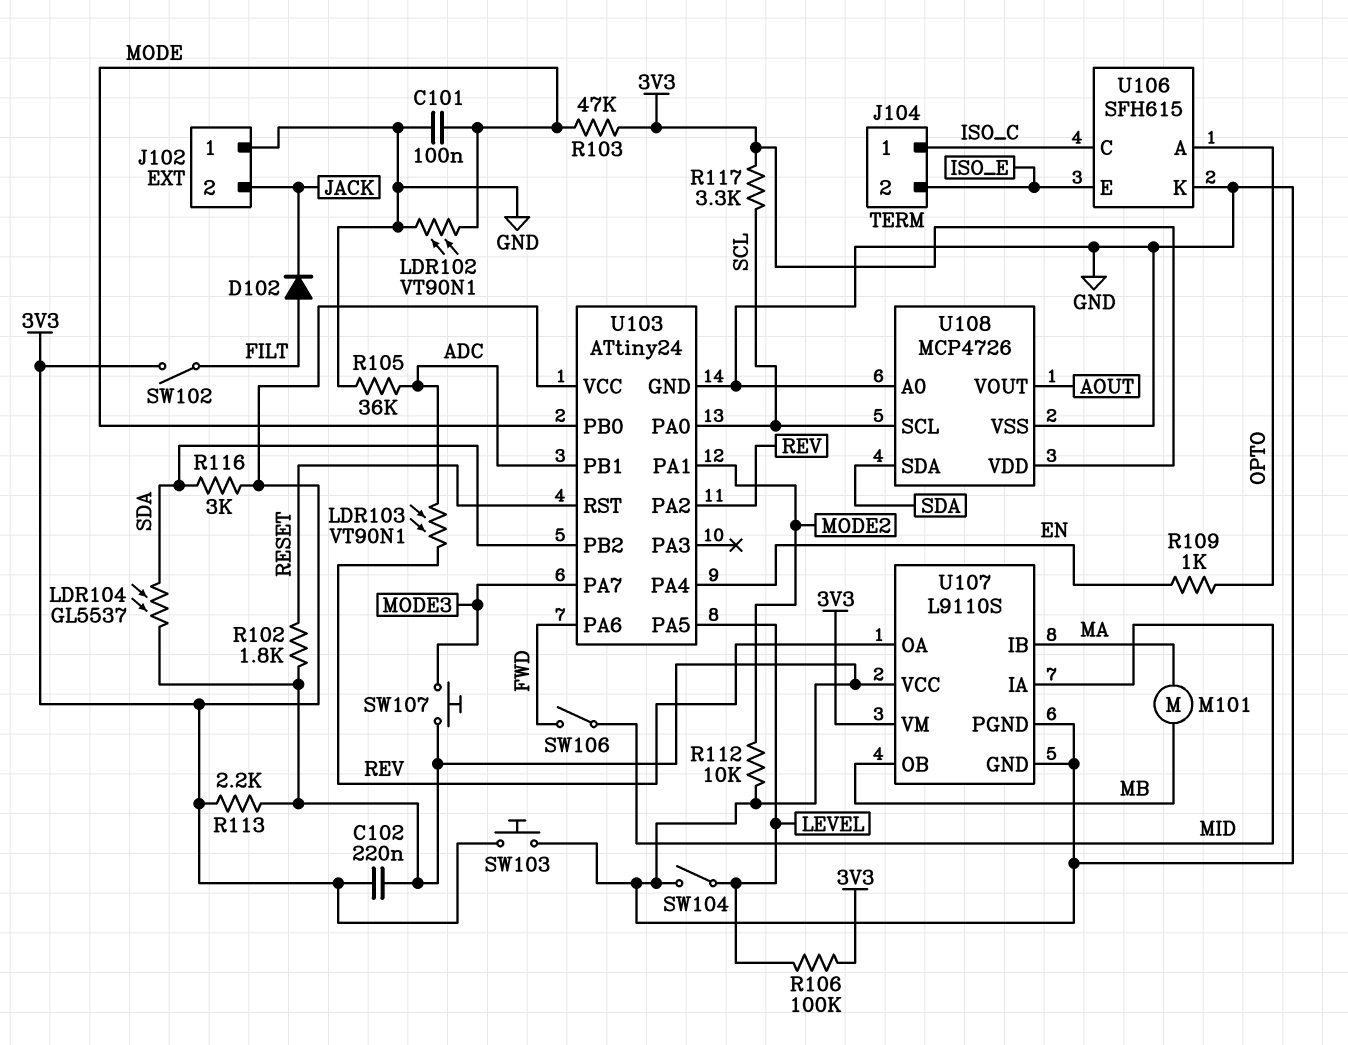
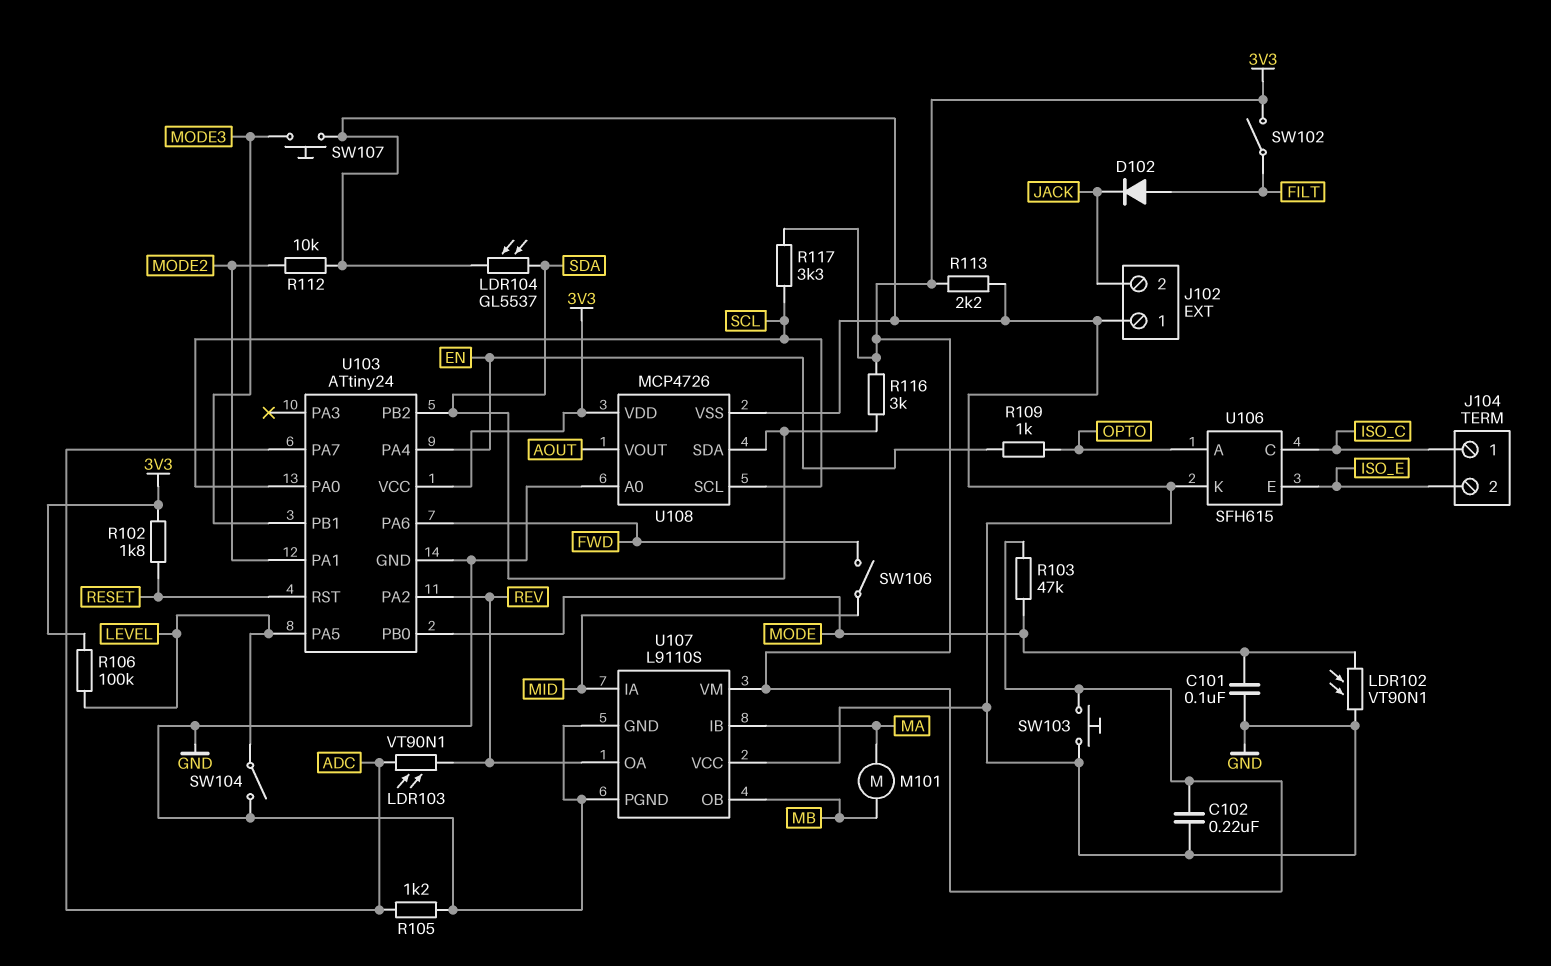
R102: 1.8k (GND, RESET) -> 1.8k (3V3, RESET)
R105: 36k (ADC, GND) -> 1.2k (ADC, GND)
U103 pin PA7: MODE3 -> ADC
U103 pin PB1: ADC -> MODE3

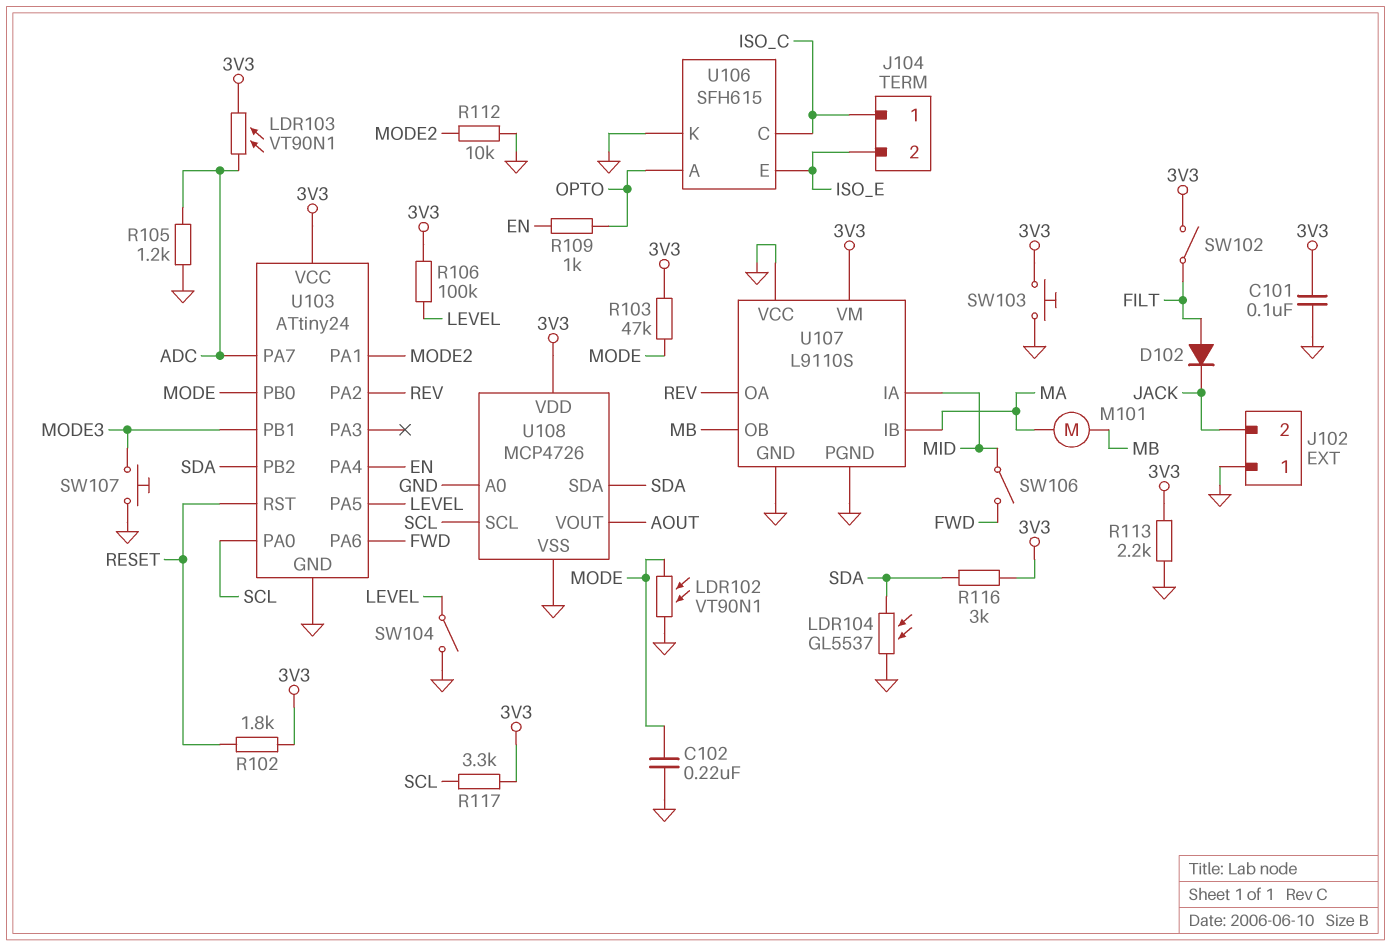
C101: 100nF (GND, MODE) -> 100nF (3V3, GND)
C102: 220nF (3V3, GND) -> 220nF (GND, MODE)
LDR103: VT90N1 (ADC, REV) -> VT90N1 (3V3, ADC)

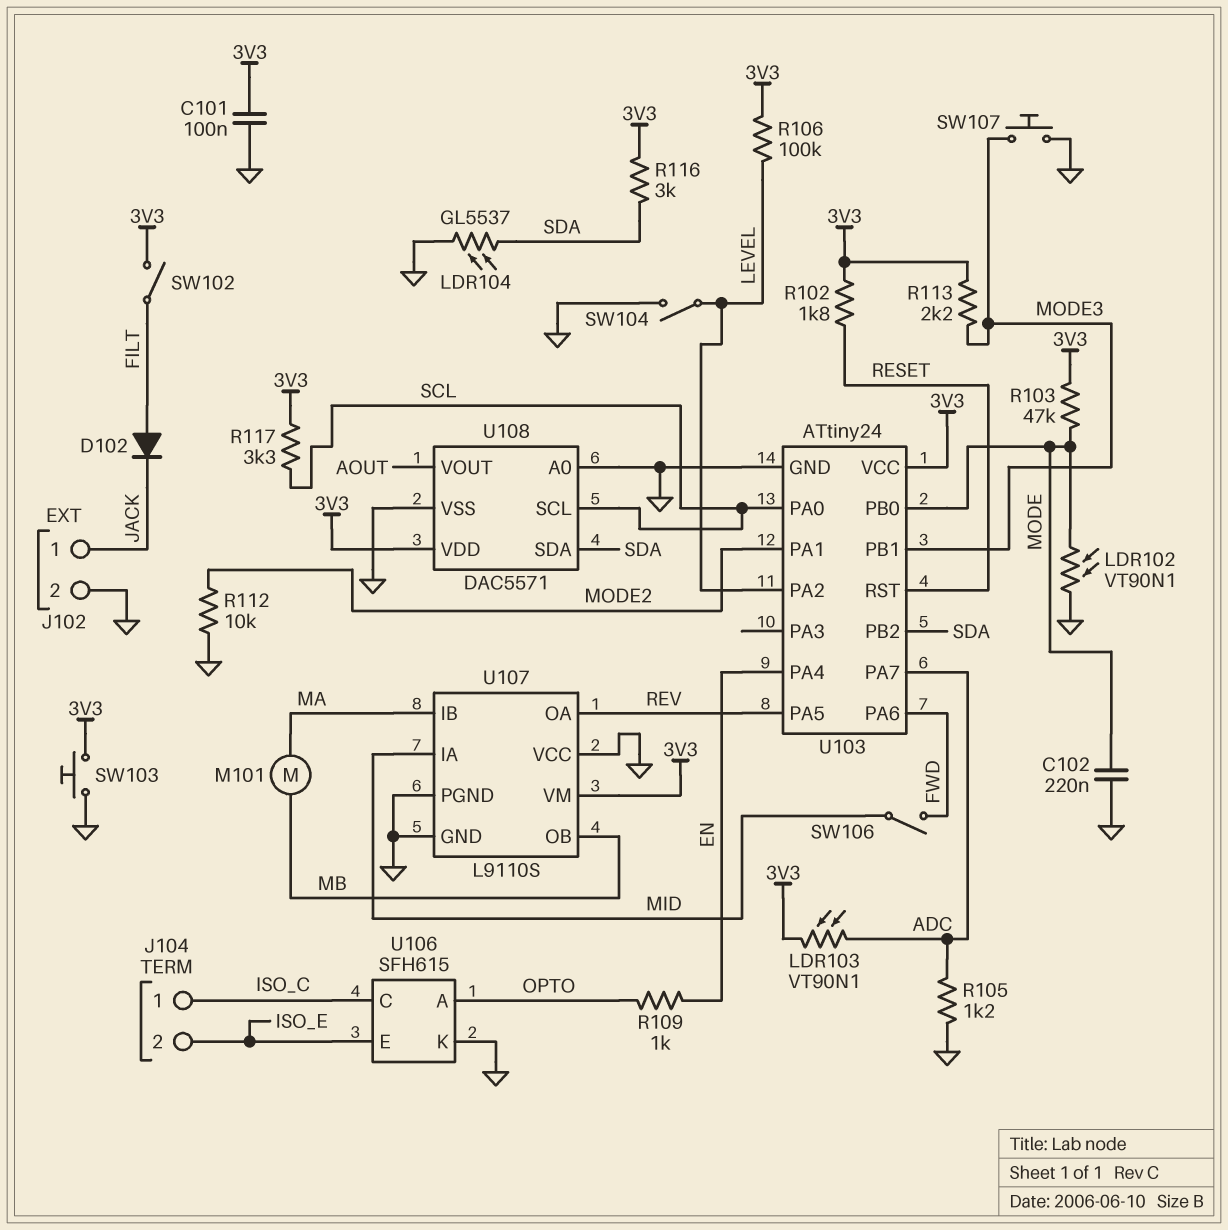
J102 pin 1: GND -> JACK
J102 pin 2: JACK -> GND
R113: 2.2k (3V3, GND) -> 2.2k (3V3, MODE3)
U103 pin PA2: REV -> LEVEL
U103 pin PA5: LEVEL -> REV
U108: MCP4726 -> DAC5571

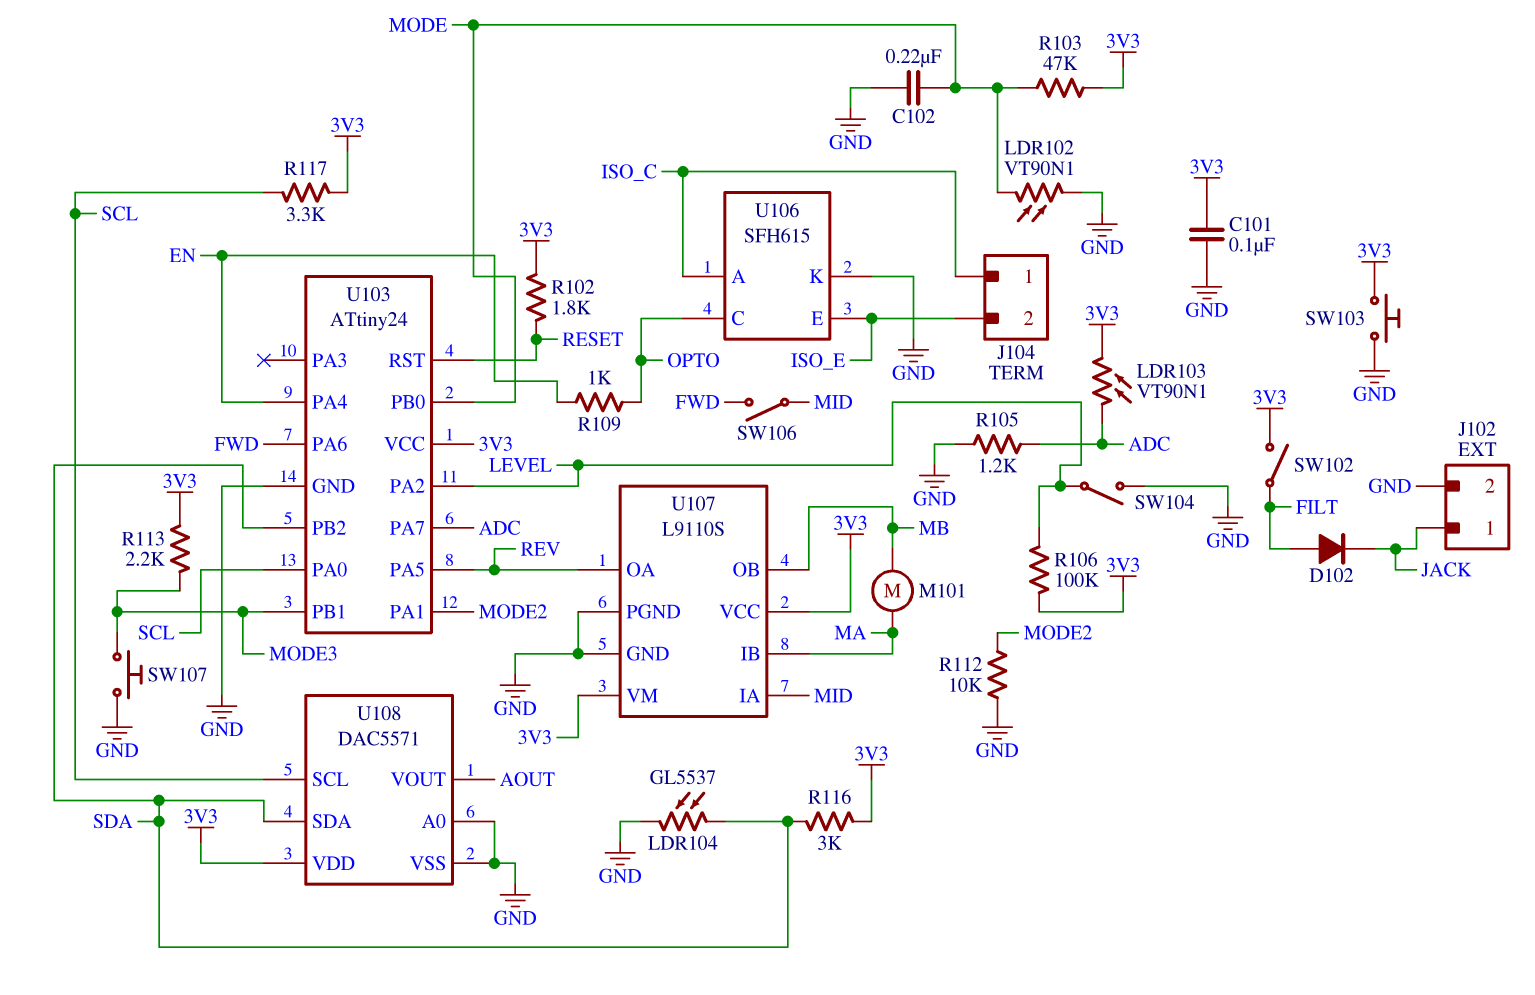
U106 pin A: OPTO -> ISO_C
U106 pin C: ISO_C -> OPTO
U107 pin VCC: GND -> 3V3

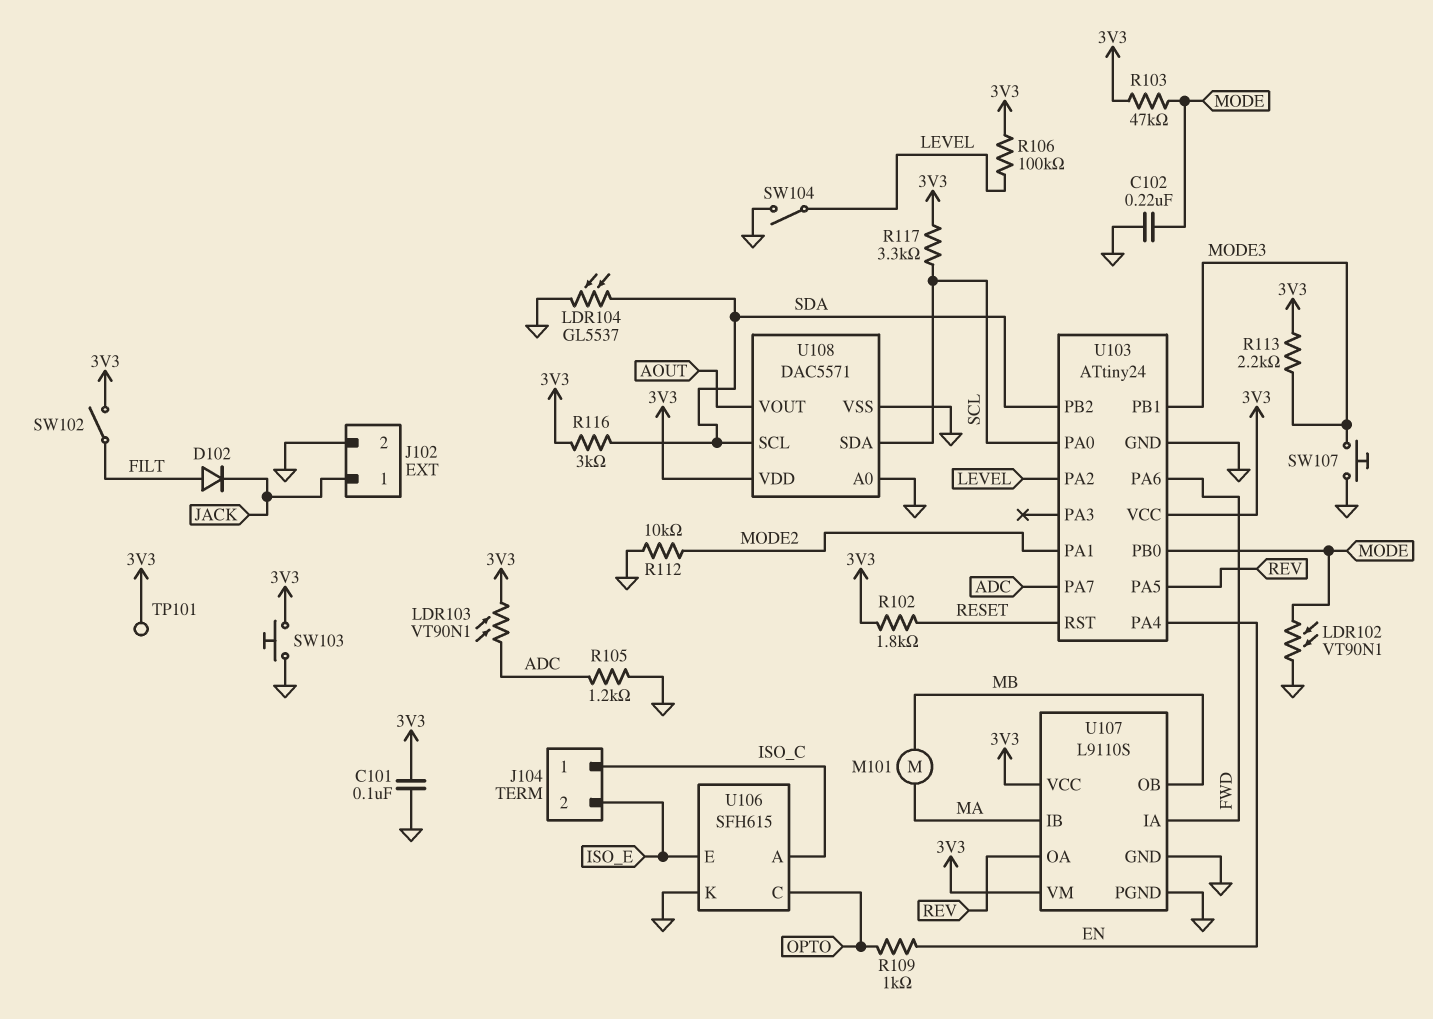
SW106: switch (FWD, MID) -> none
TP101: none -> test point (3V3)
U107 pin IA: MID -> FWD
U108 pin SCL: SCL -> SDA
U108 pin SDA: SDA -> SCL

